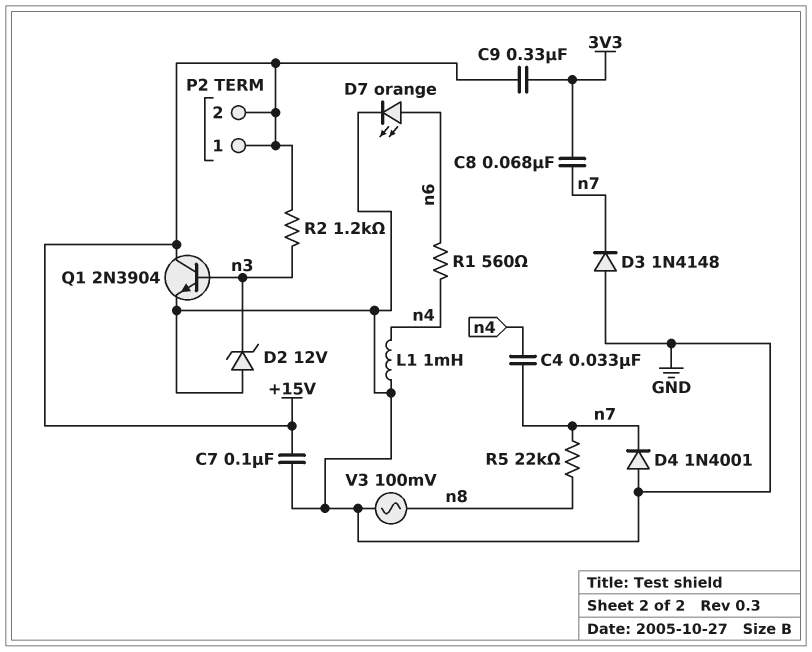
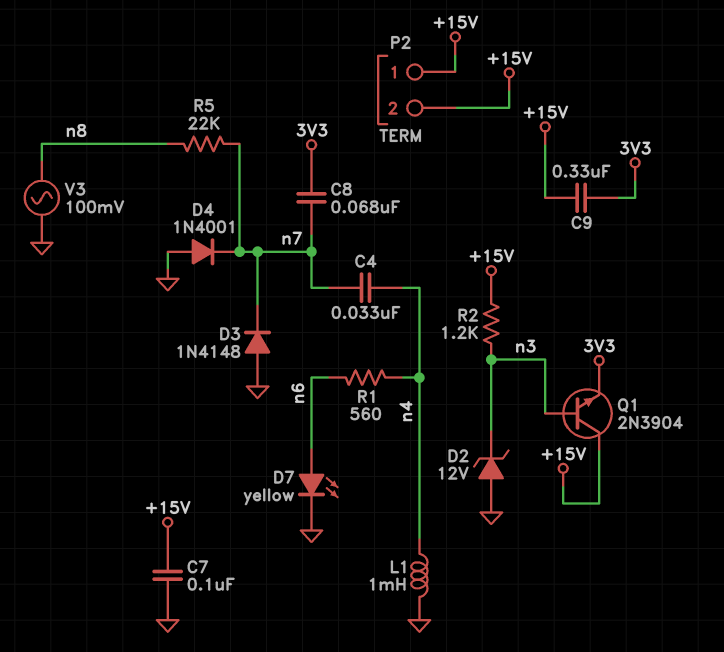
D7: LED orange (A n6, K GND) -> LED yellow (A n6, K GND)
Q1: NPN 2N3904 (B n3, C +15V, E GND) -> NPN 2N3904 (B n3, C +15V, E 3V3)

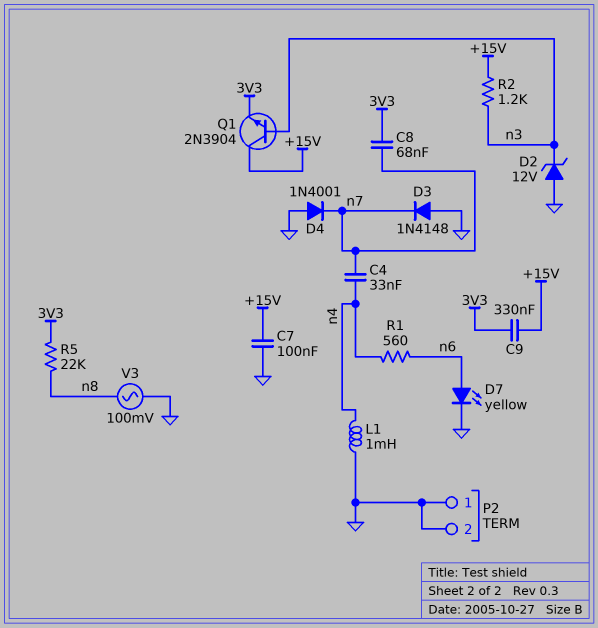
P2 pin 1: +15V -> GND
P2 pin 2: +15V -> GND
R5: 22k (n7, n8) -> 22k (3V3, n8)

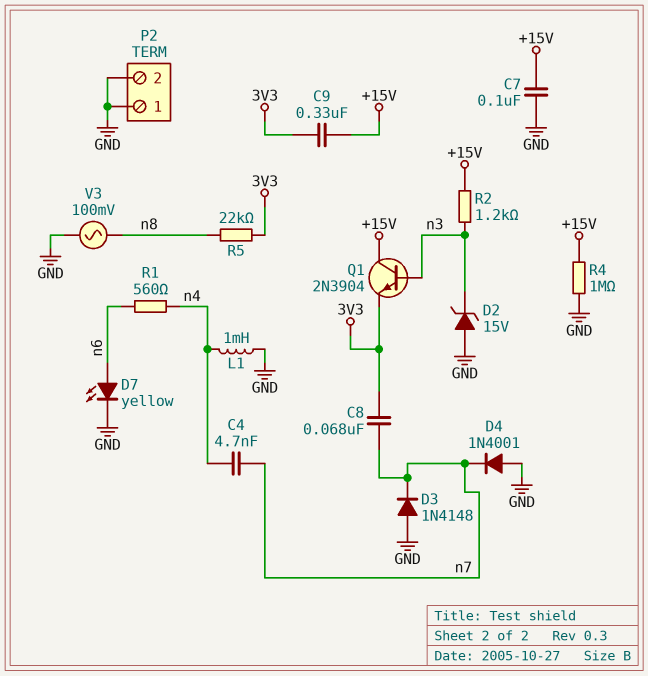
C4: 33nF (n4, n7) -> 4.7nF (n4, n7)
D2: zener 12V (A GND, K n3) -> zener 15V (A GND, K n3)
R4: none -> 1M (+15V, GND)

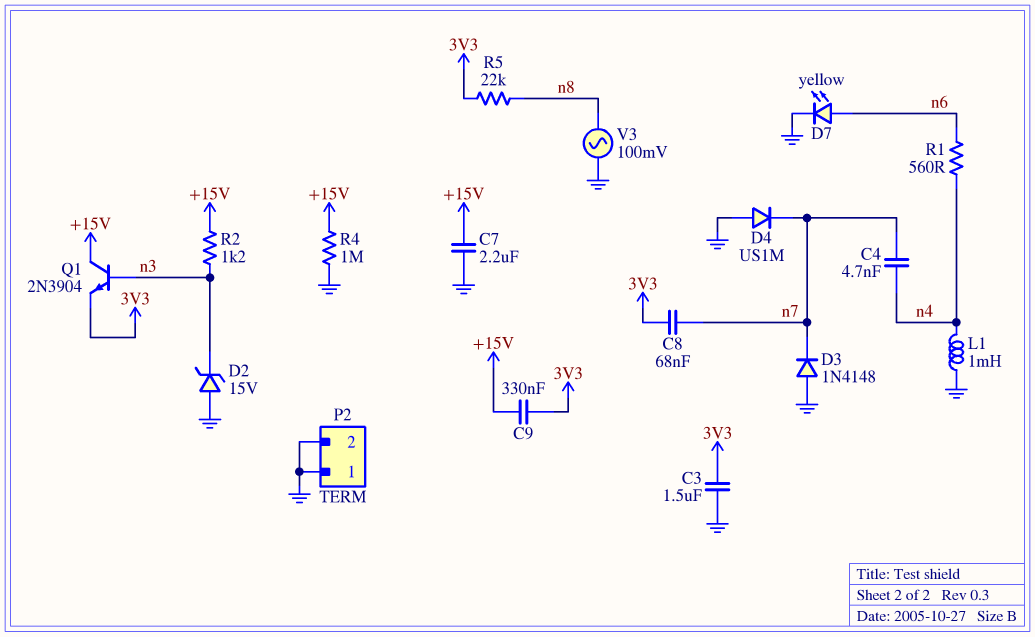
C3: none -> 1.5uF (3V3, GND)
C7: 100nF (+15V, GND) -> 2.2uF (+15V, GND)
D4: diode 1N4001 (A GND, K n7) -> diode US1M (A GND, K n7)

